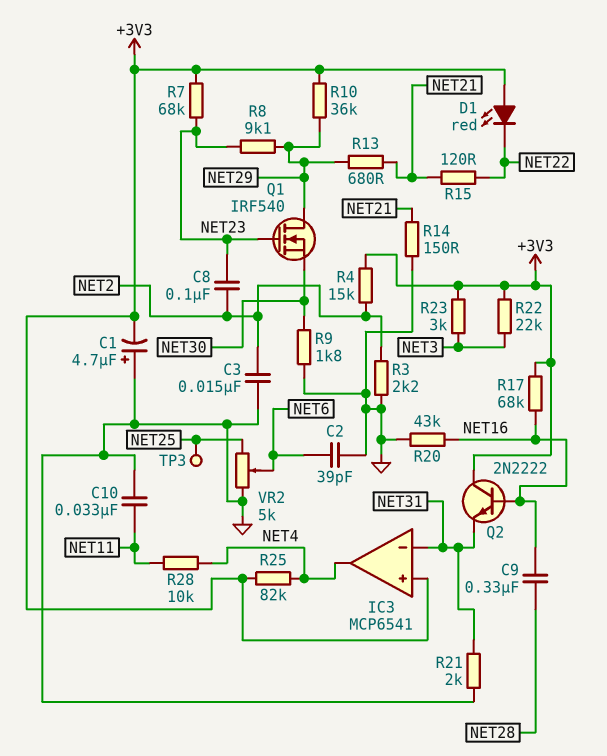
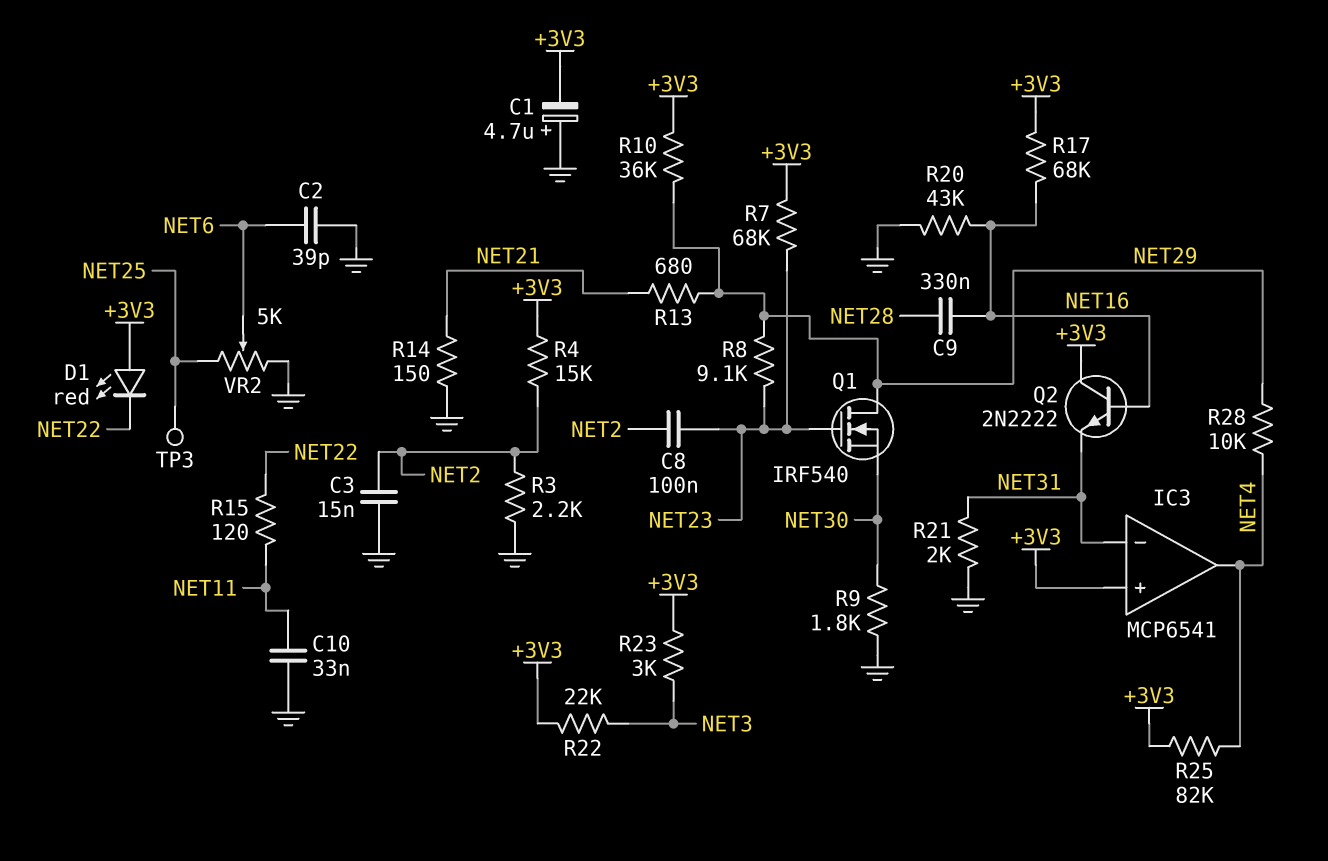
R15: 120 (NET21, NET22) -> 120 (NET11, NET22)
R28: 10k (NET4, NET11) -> 10k (NET4, NET29)

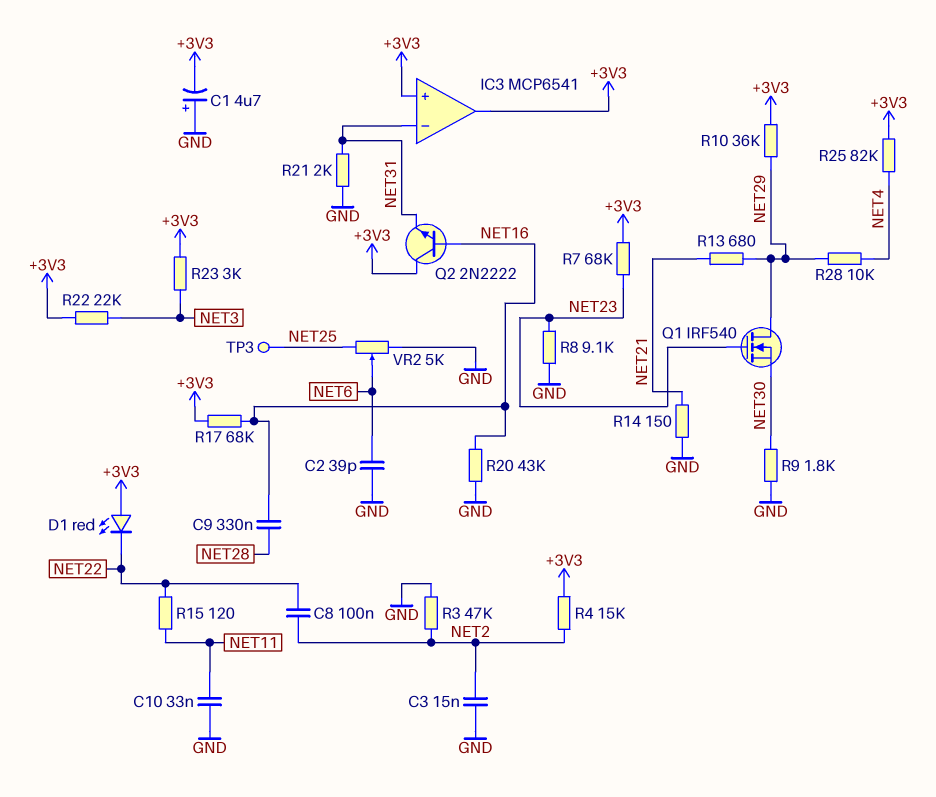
C8: 100nF (NET2, NET23) -> 100nF (NET2, NET22)
IC3 pin out: NET4 -> +3V3
R3: 2.2k (GND, NET2) -> 47k (GND, NET2)
R8: 9.1k (NET23, NET29) -> 9.1k (GND, NET23)

